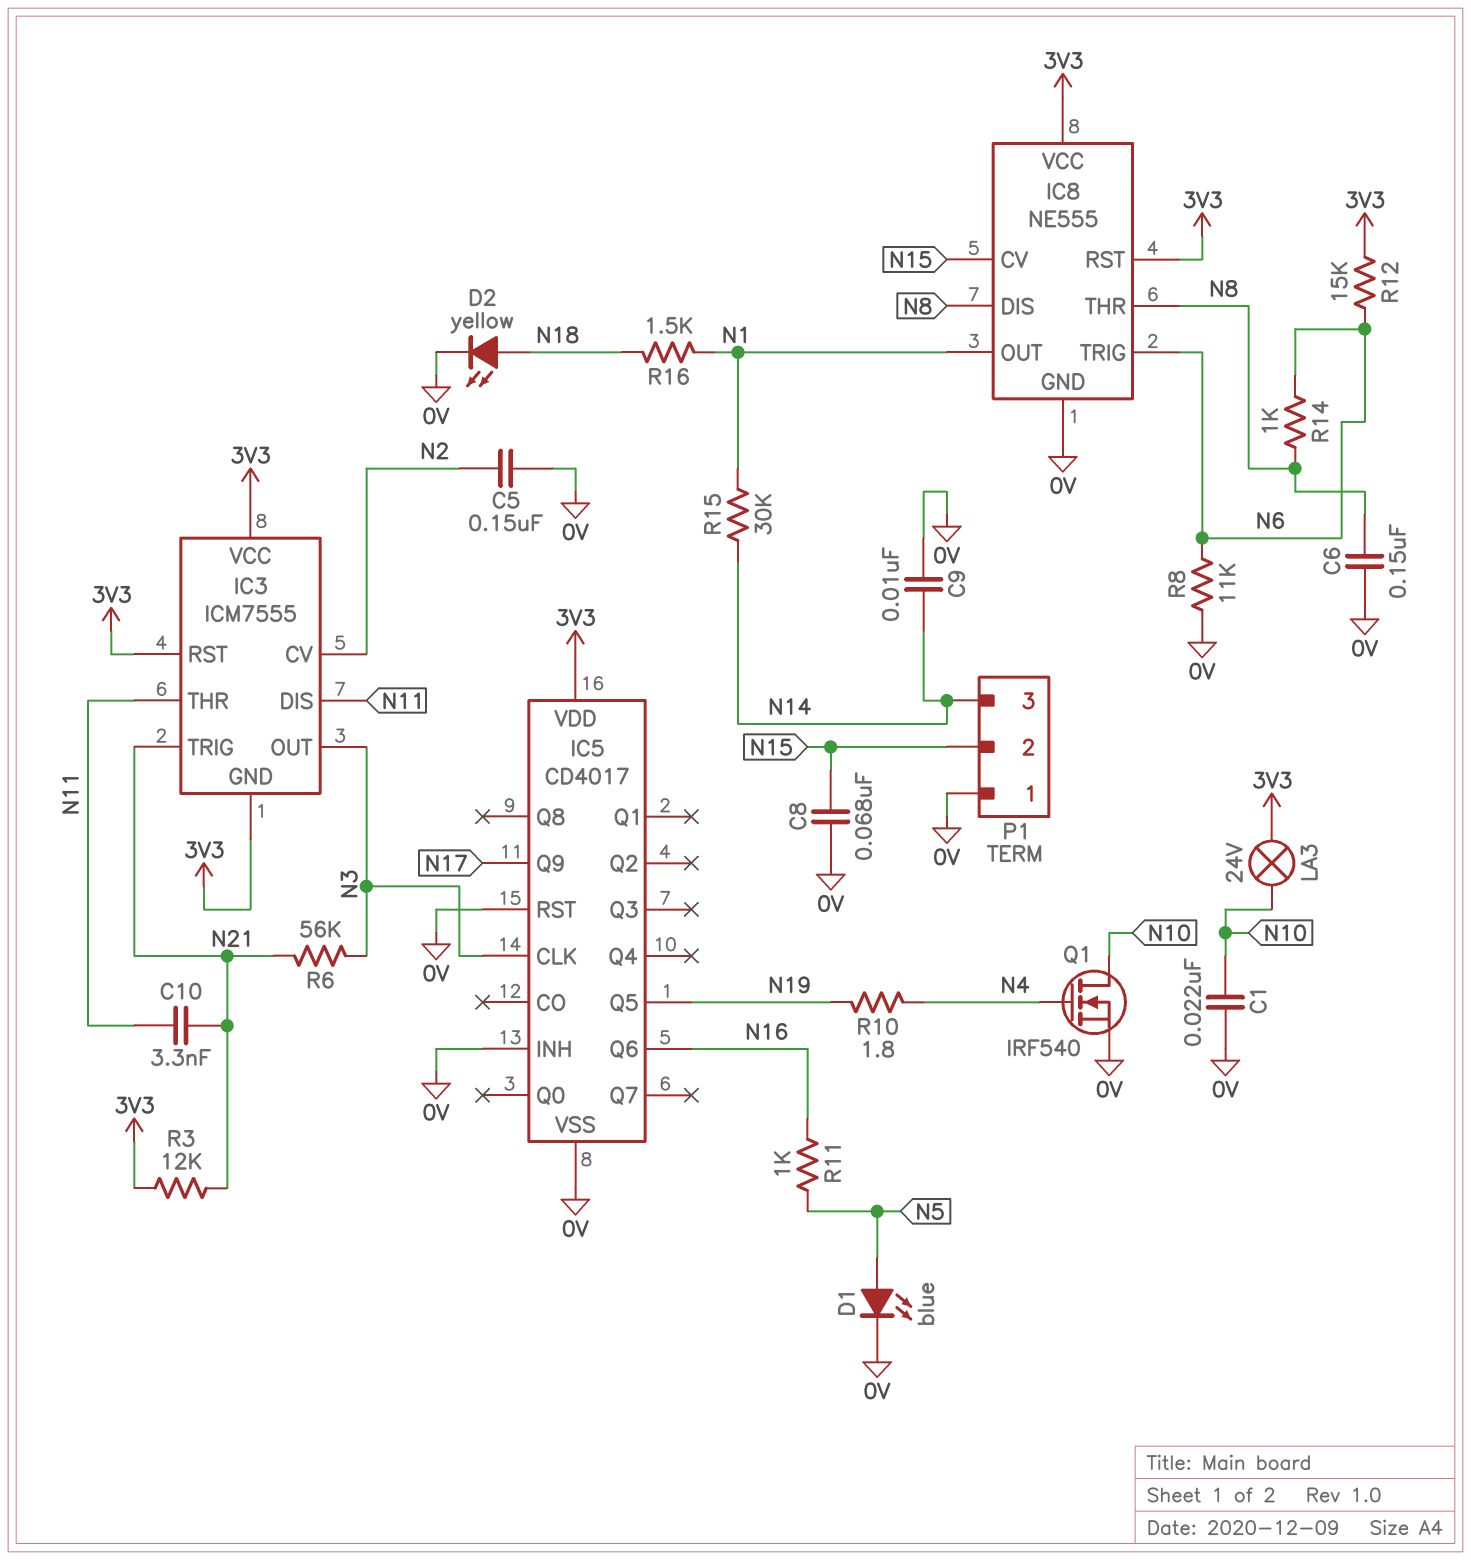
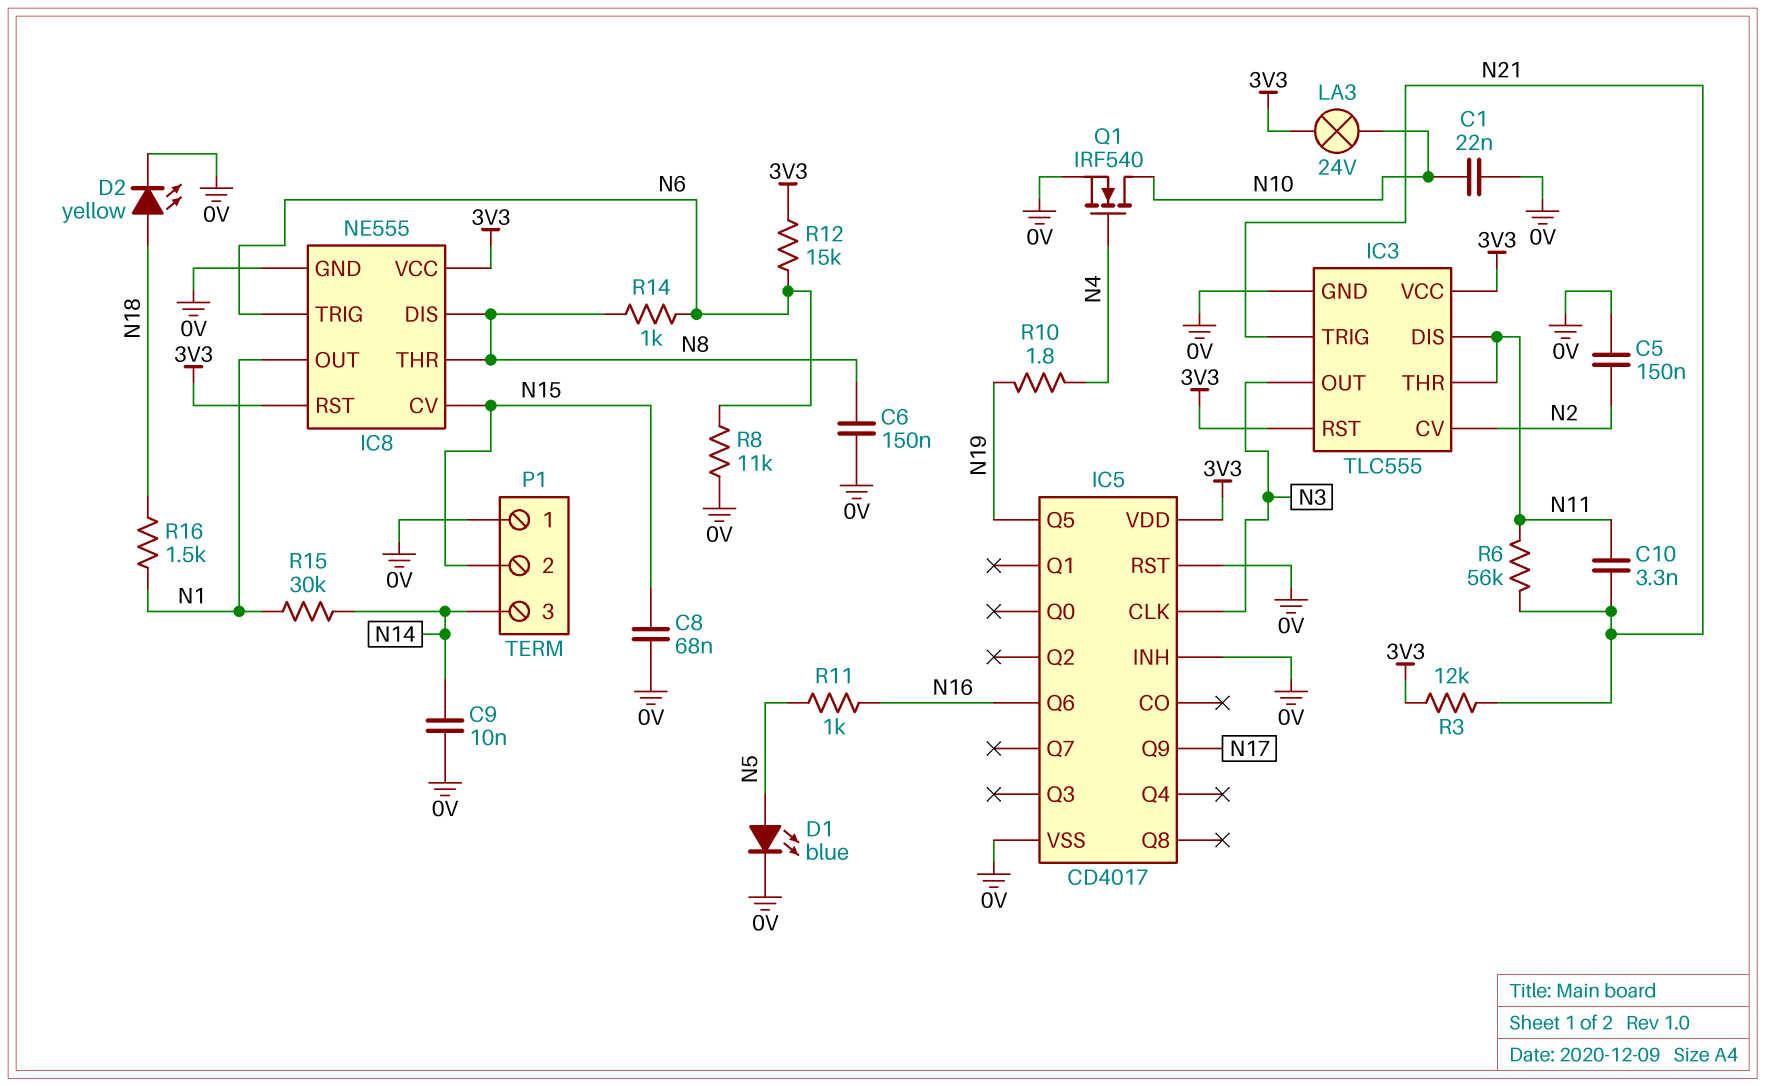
IC3: ICM7555 -> TLC555
IC3 pin GND: 3V3 -> 0V
R6: 56k (N3, N21) -> 56k (N11, N21)

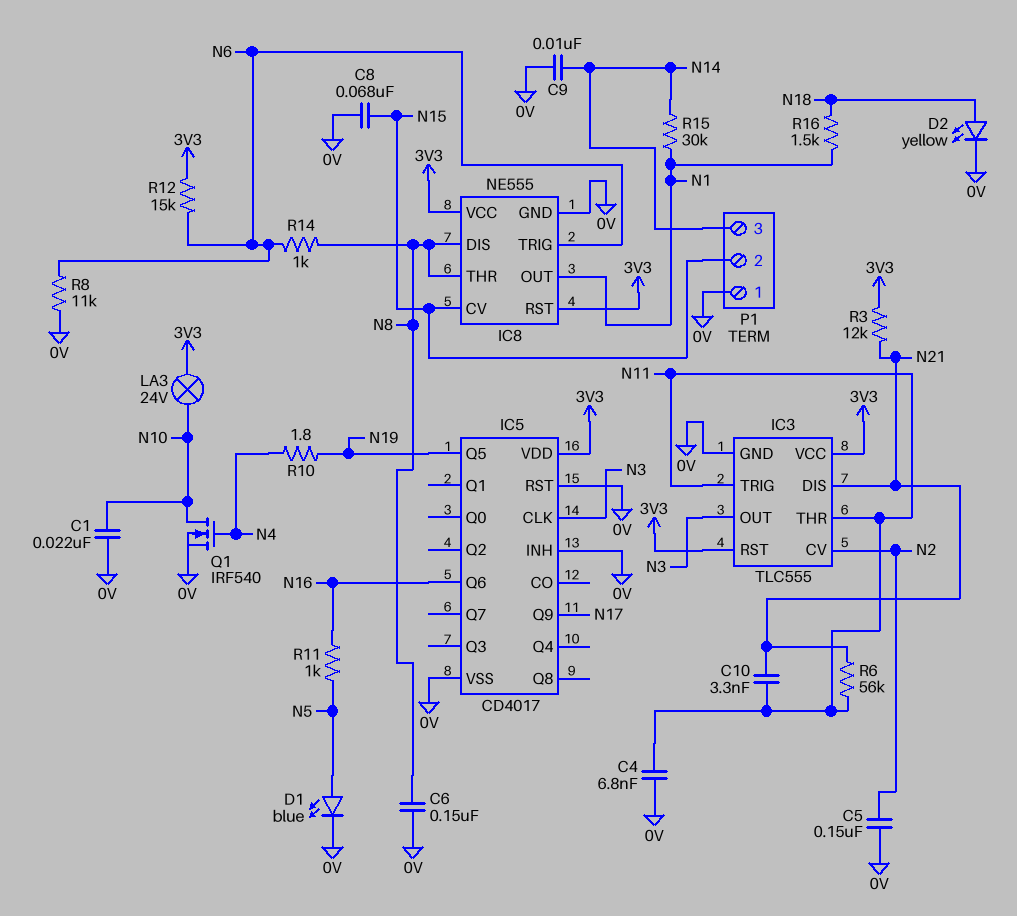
C4: none -> 6.8nF (0V, N11)
IC3 pin DIS: N11 -> N21
IC3 pin TRIG: N21 -> N11

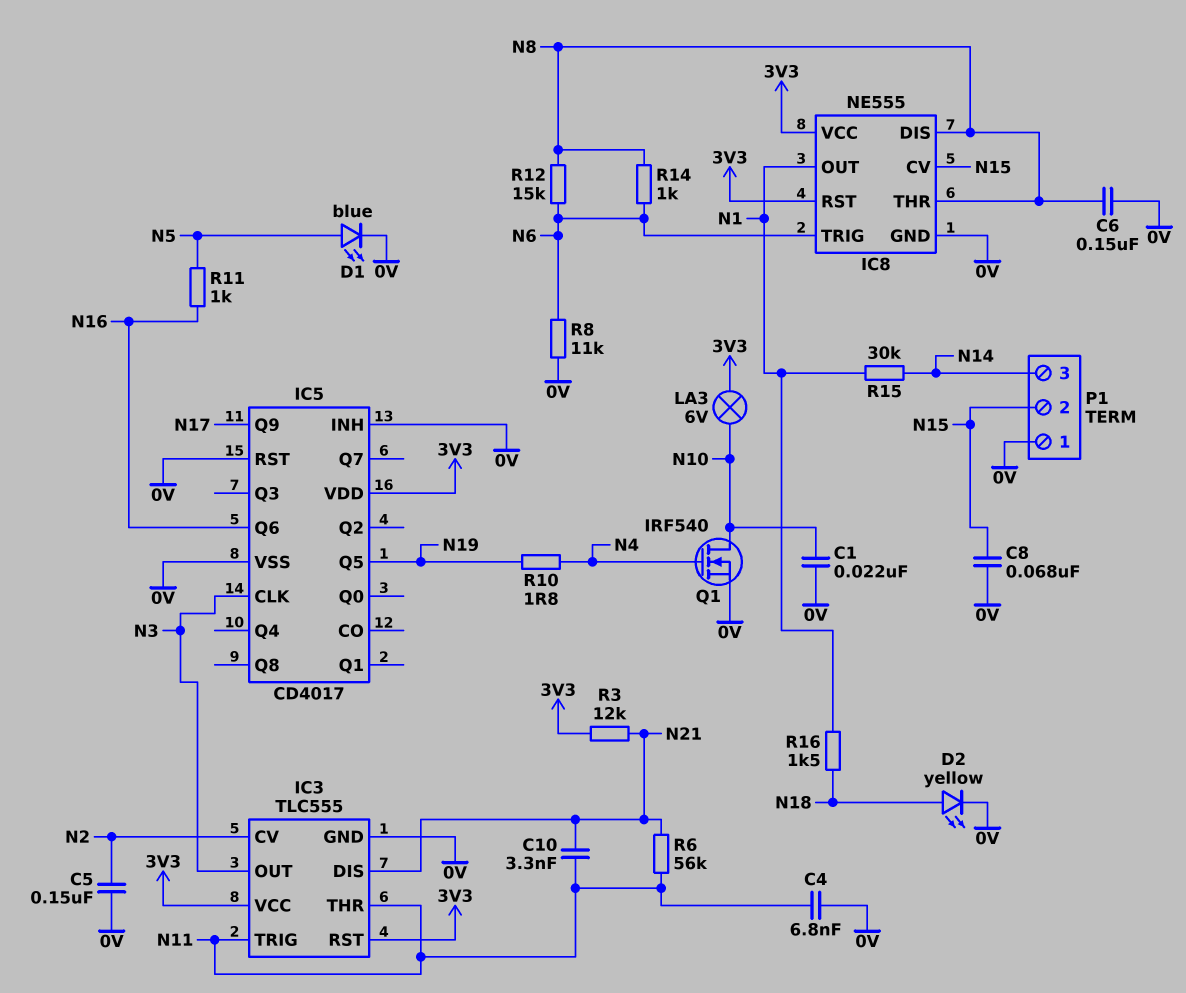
C9: 10nF (0V, N14) -> none
LA3: lamp 24V (3V3, N10) -> lamp 6V (3V3, N10)
R12: 15k (3V3, N6) -> 15k (N6, N8)

